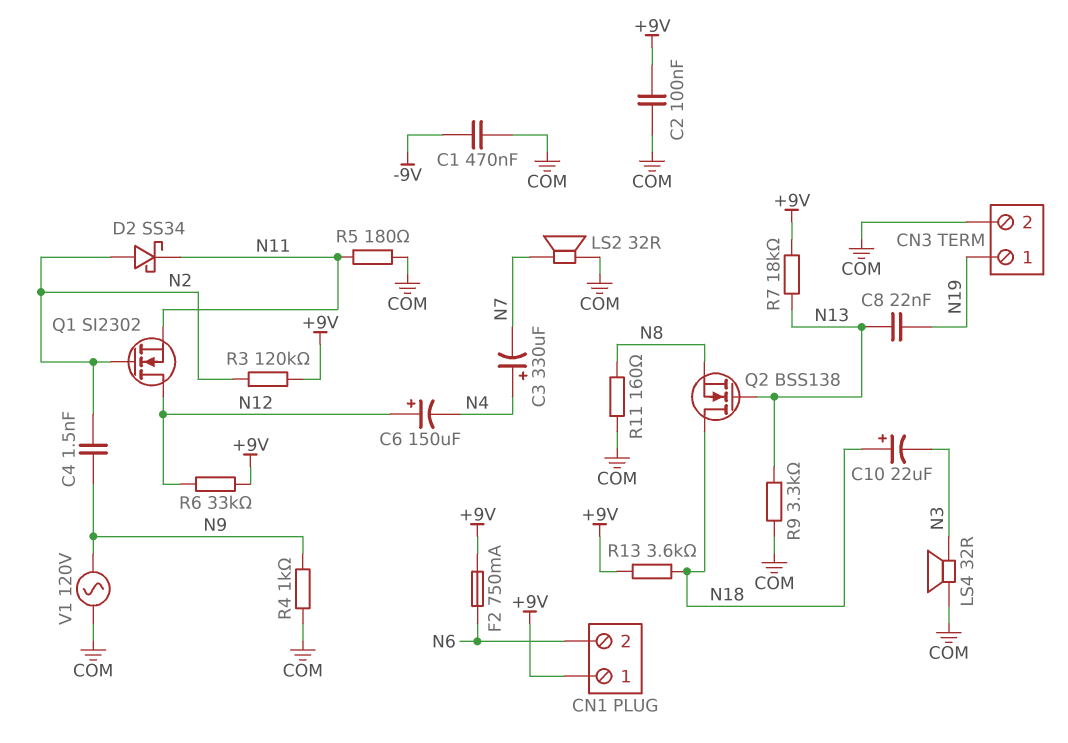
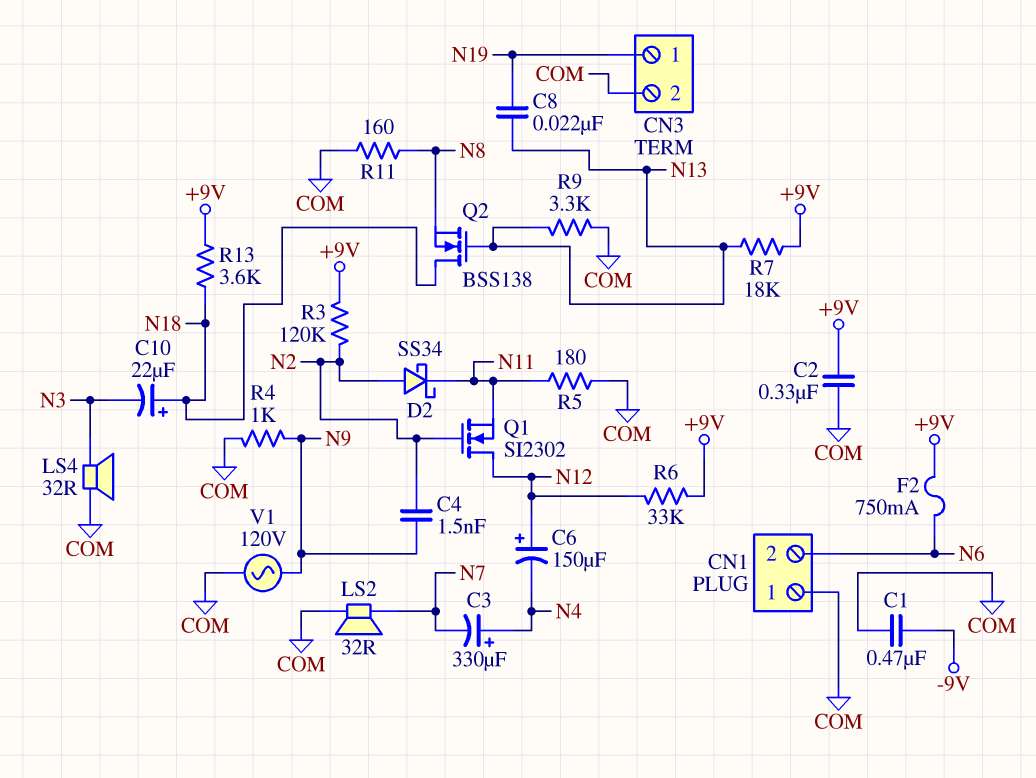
C2: 100nF (+9V, COM) -> 330nF (+9V, COM)
CN1 pin 1: +9V -> COM

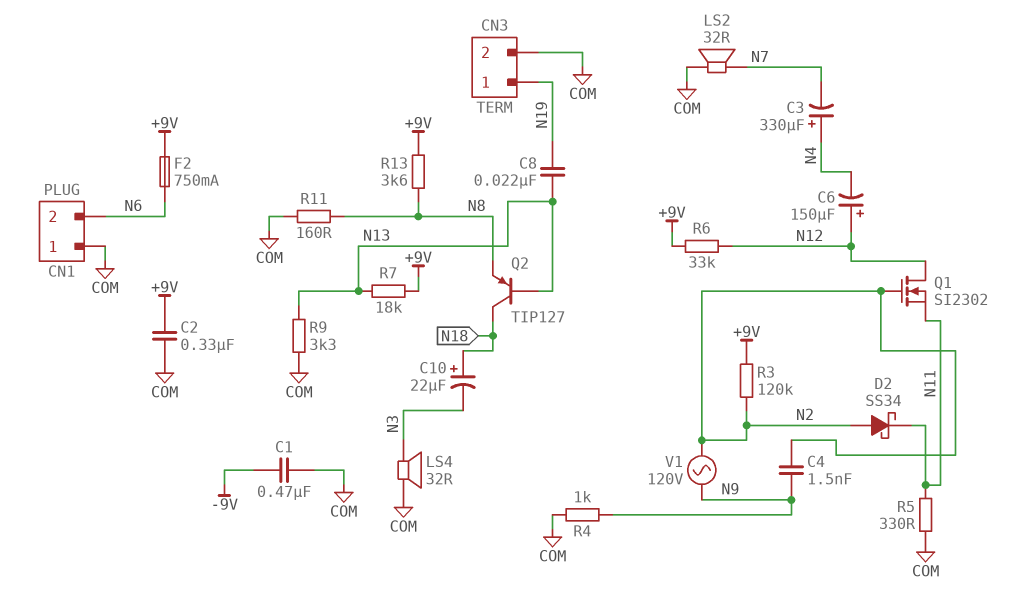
Q2: NMOS BSS138 (G N13, D N18, S N8) -> PNP TIP127 (B N13, C N18, E N8)
R5: 180 (COM, N11) -> 330 (COM, N11)
R13: 3.6k (+9V, N18) -> 3.6k (+9V, N8)
V1: AC 120V (COM, N9) -> AC 120V (N2, N9)

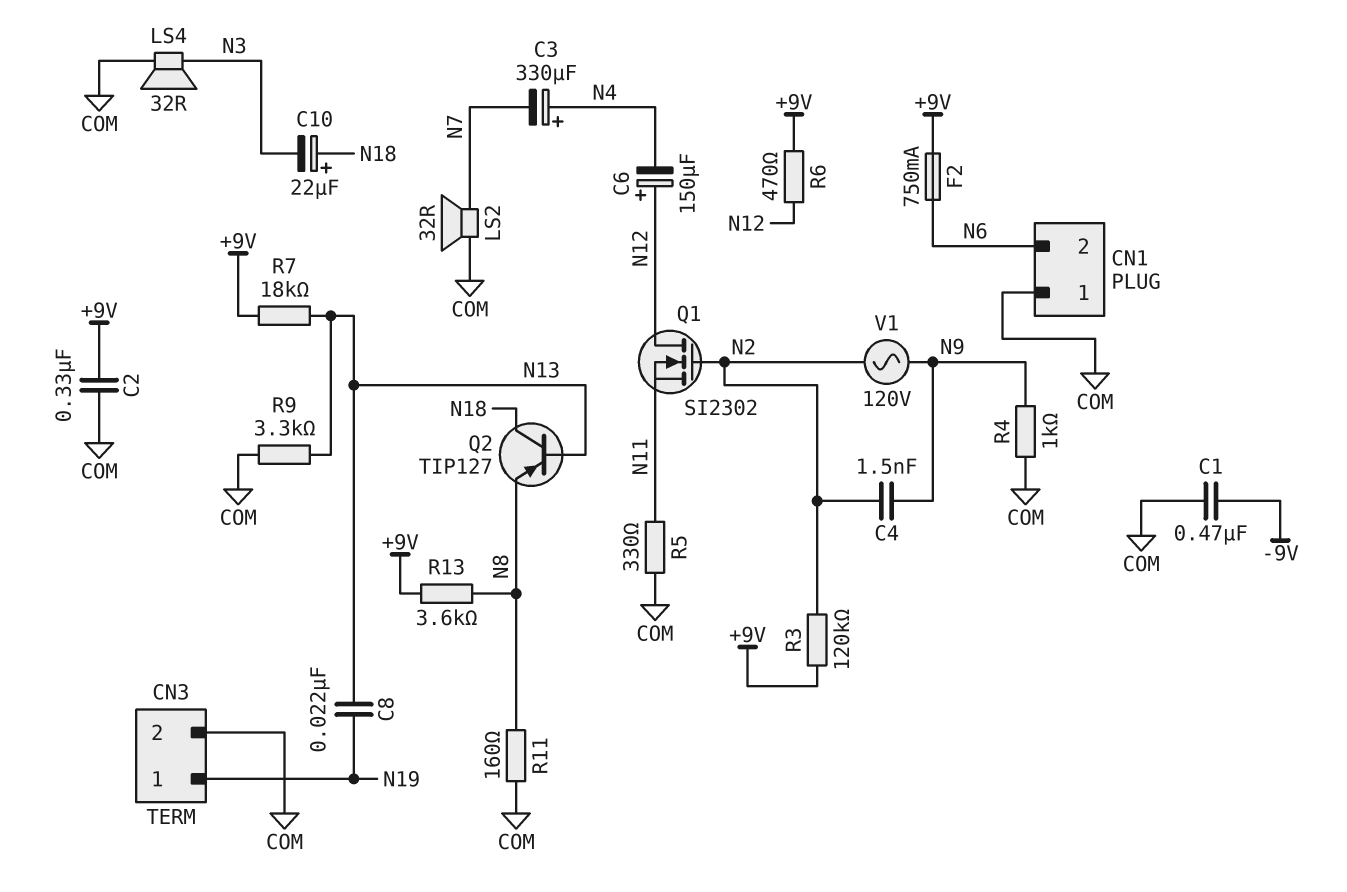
D2: schottky SS34 (A N2, K N11) -> none
R6: 33k (+9V, N12) -> 470 (+9V, N12)

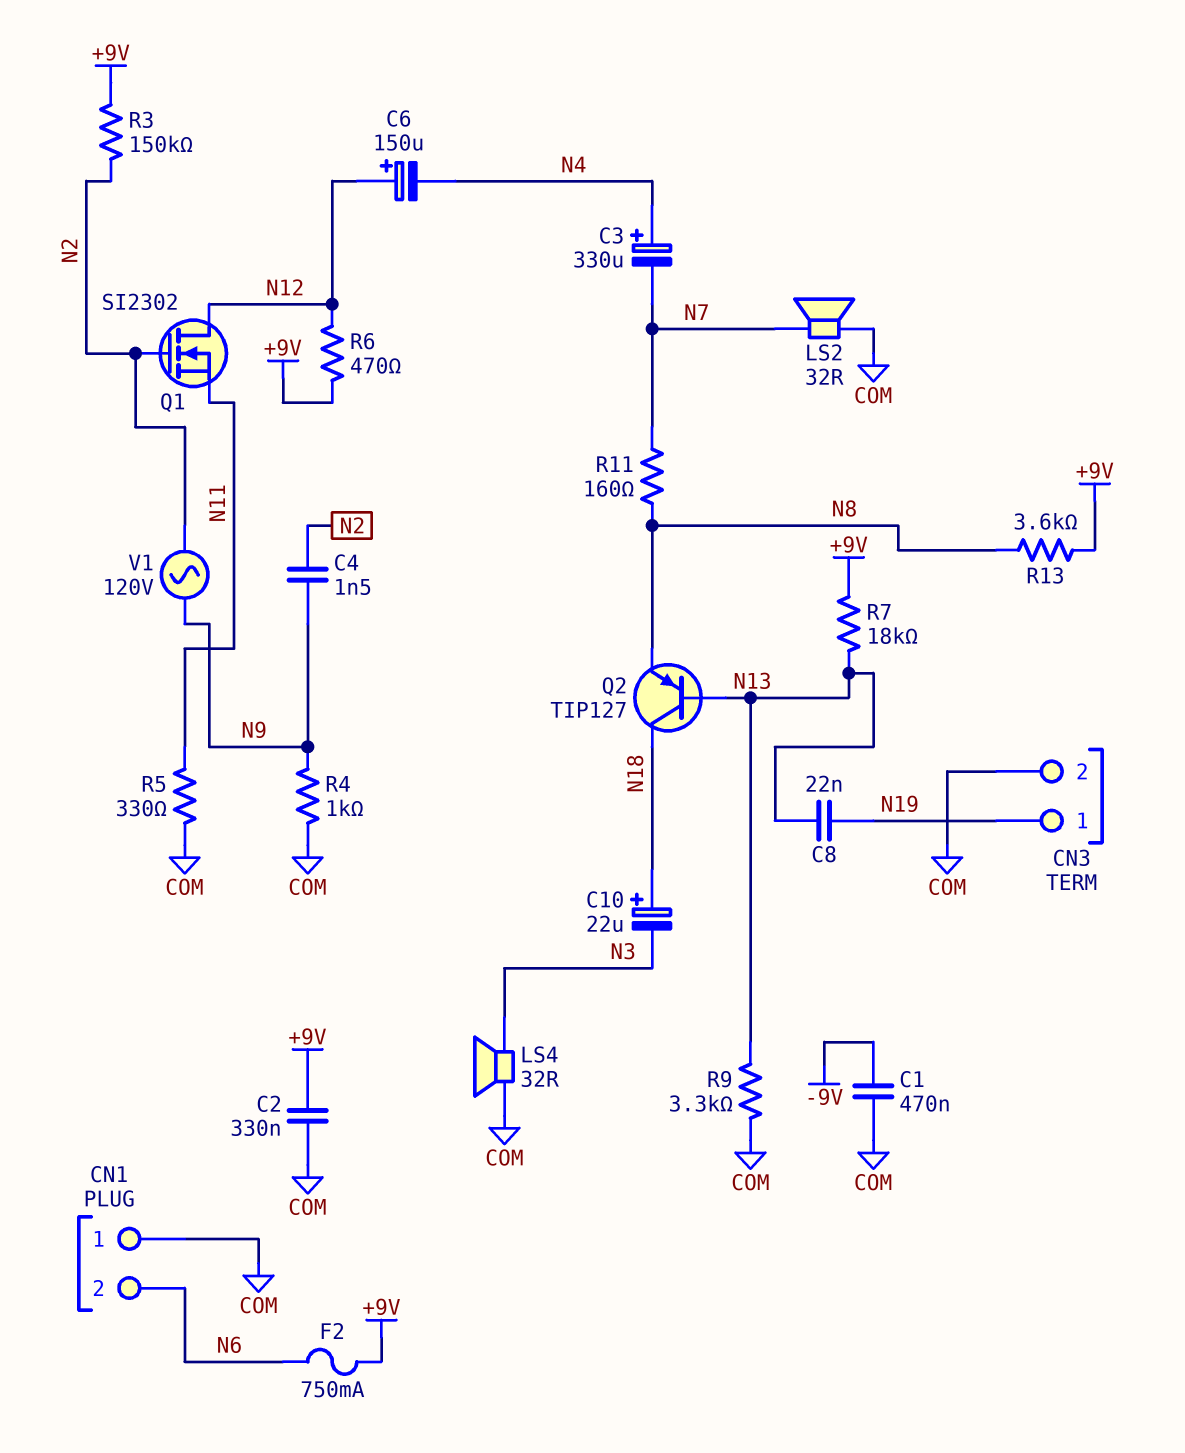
R3: 120k (+9V, N2) -> 150k (+9V, N2)
R11: 160 (COM, N8) -> 160 (N7, N8)

